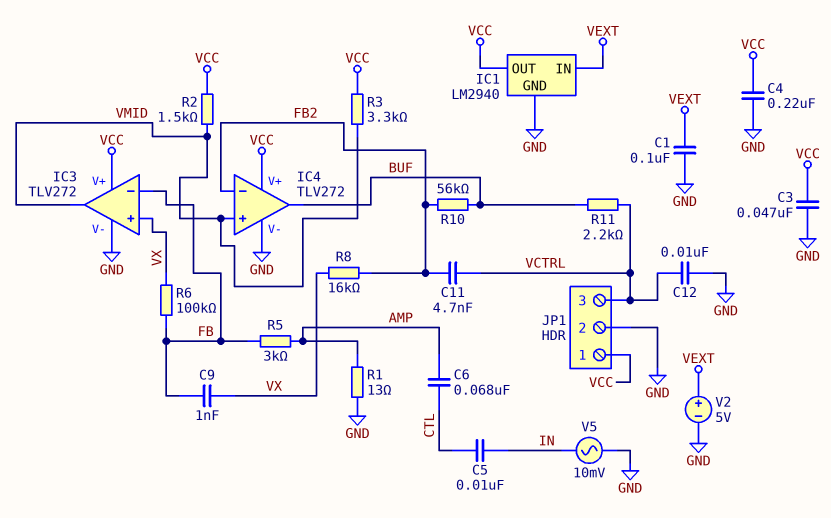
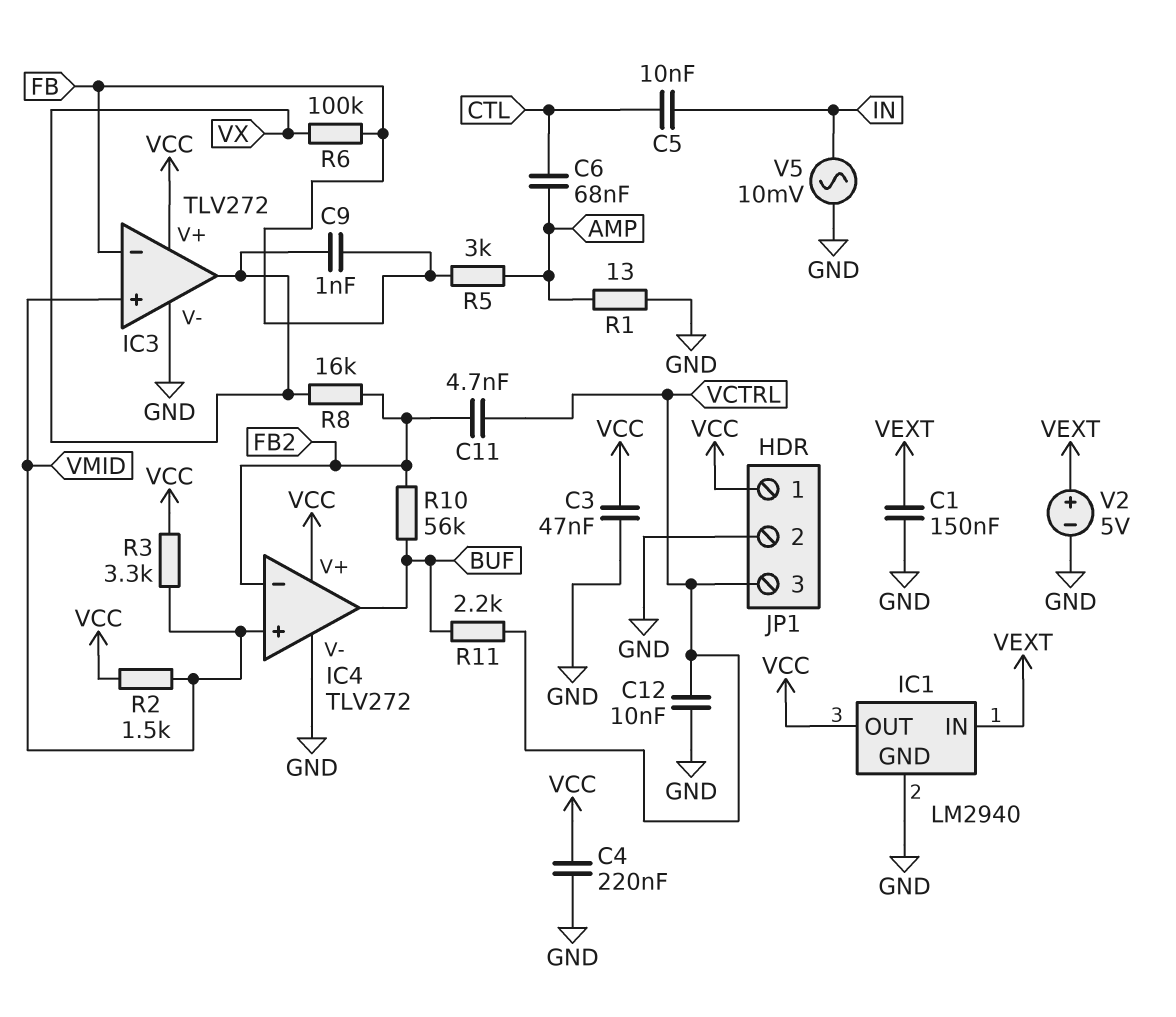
C1: 100nF (GND, VEXT) -> 150nF (GND, VEXT)
IC3 pin in+: VX -> VMID
IC3 pin out: VMID -> VX

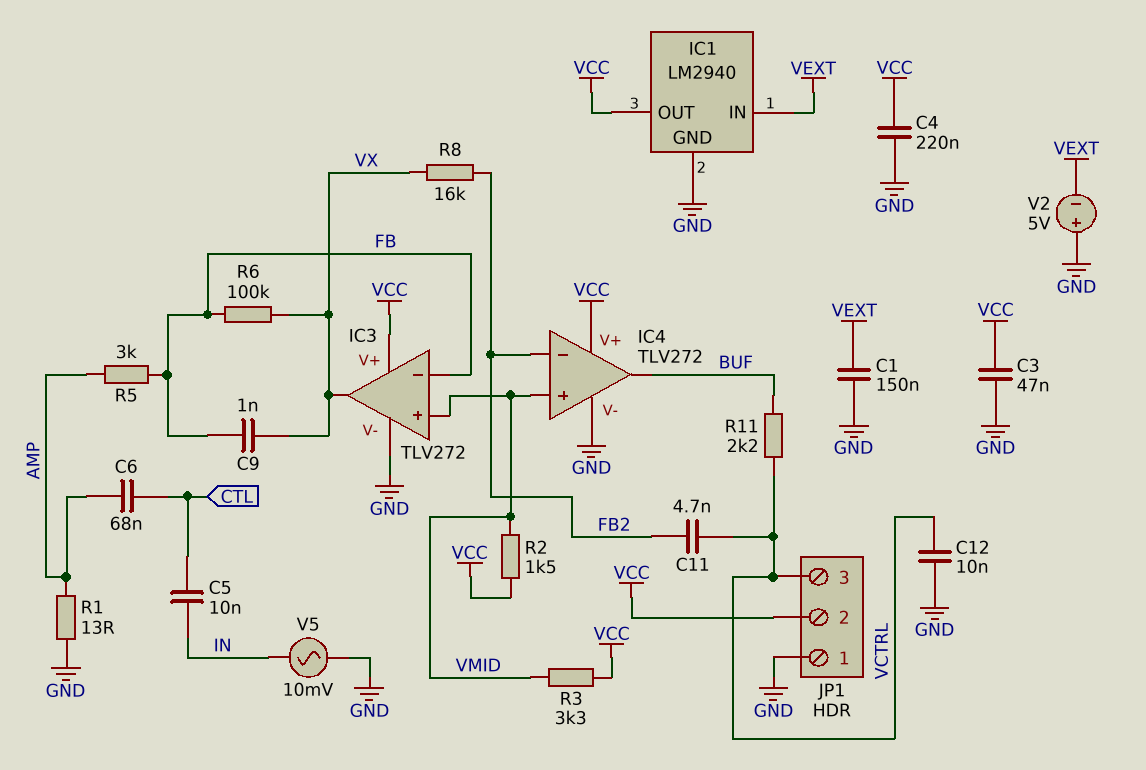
JP1 pin 1: VCC -> GND
JP1 pin 2: GND -> VCC
R10: 56k (BUF, FB2) -> none
V2: 5V (plus VEXT, minus GND) -> 5V (plus GND, minus VEXT)

